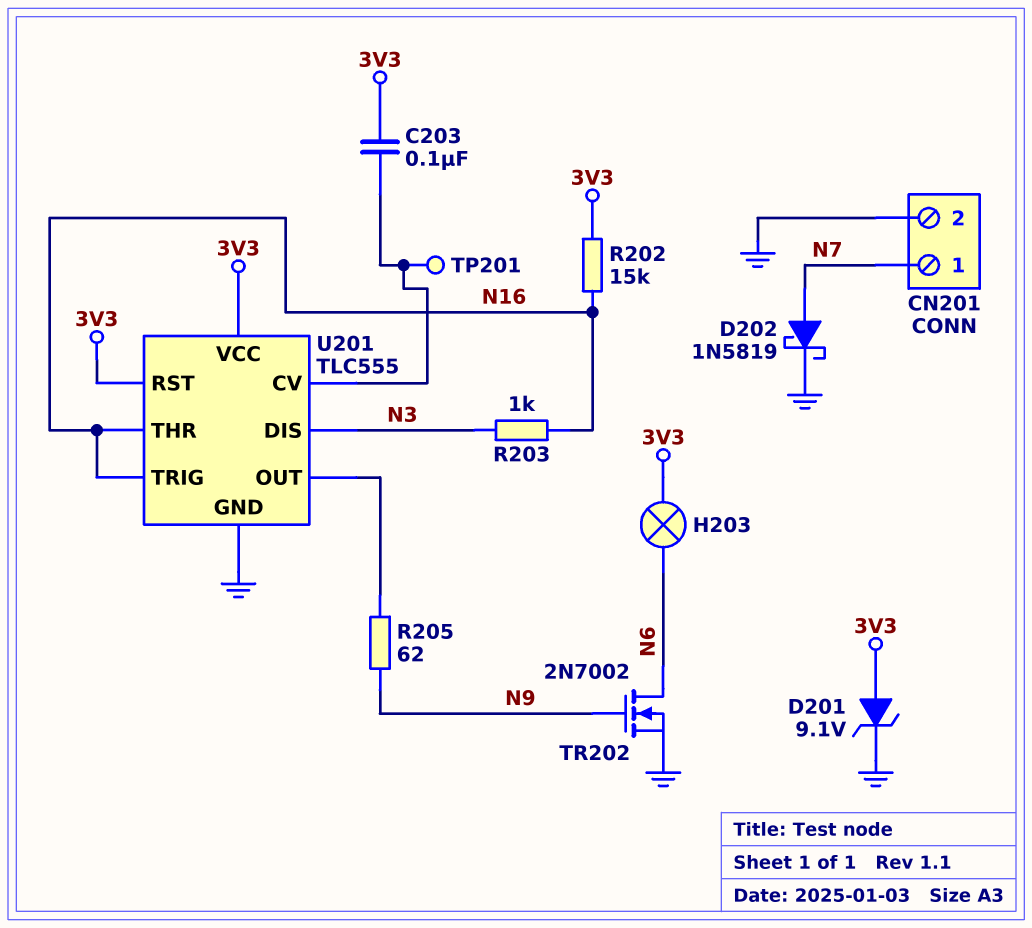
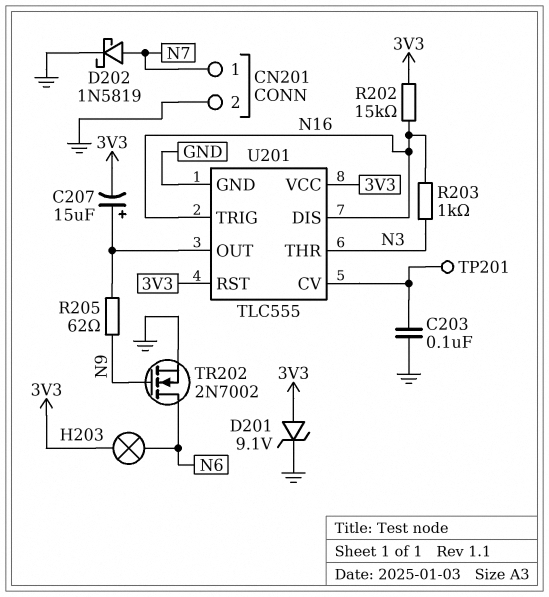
C203: 100nF (3V3, U201/CV) -> 100nF (GND, U201/CV)
C207: none -> 15uF (plus U201/OUT, minus 3V3)
U201 pin DIS: N3 -> N16
U201 pin THR: N16 -> N3

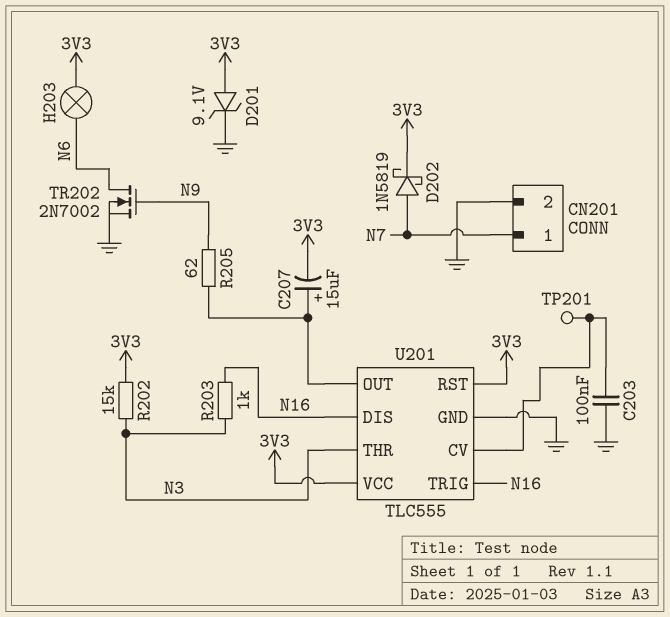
D202: schottky 1N5819 (A N7, K GND) -> schottky 1N5819 (A N7, K 3V3)
R202: 15k (3V3, N16) -> 15k (3V3, N3)

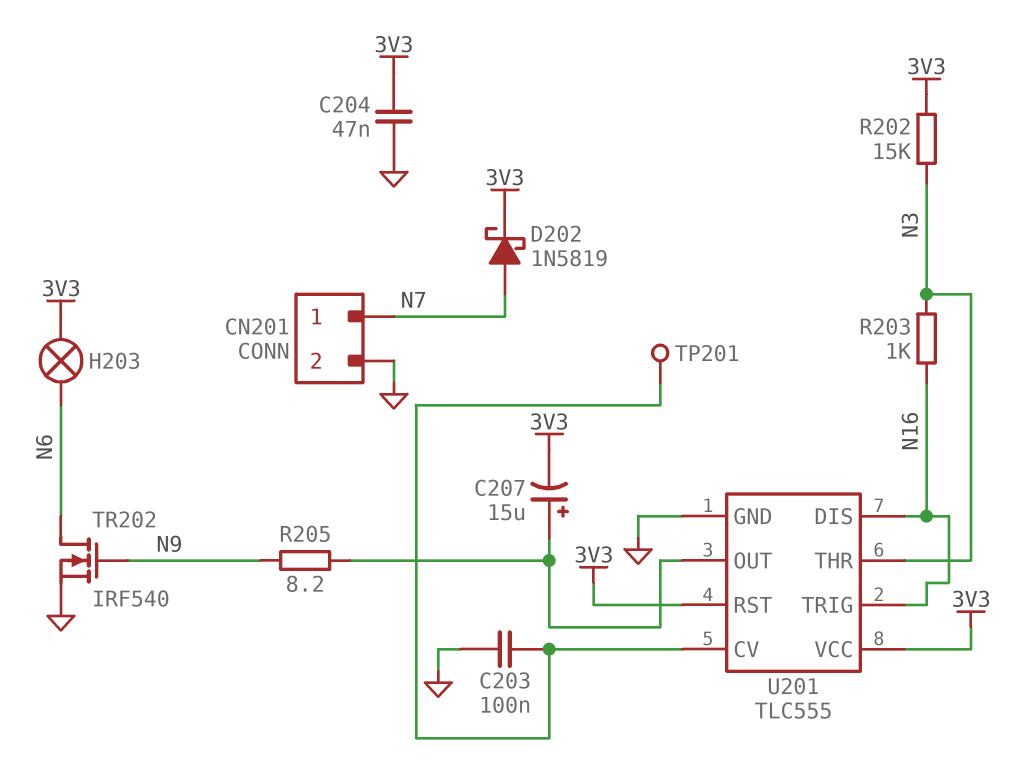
C204: none -> 47nF (3V3, GND)
D201: zener 9.1V (A 3V3, K GND) -> none
R205: 62 (N9, U201/OUT) -> 8.2 (N9, U201/OUT)
TR202: NMOS 2N7002 (G N9, D N6, S GND) -> NMOS IRF540 (G N9, D N6, S GND)

